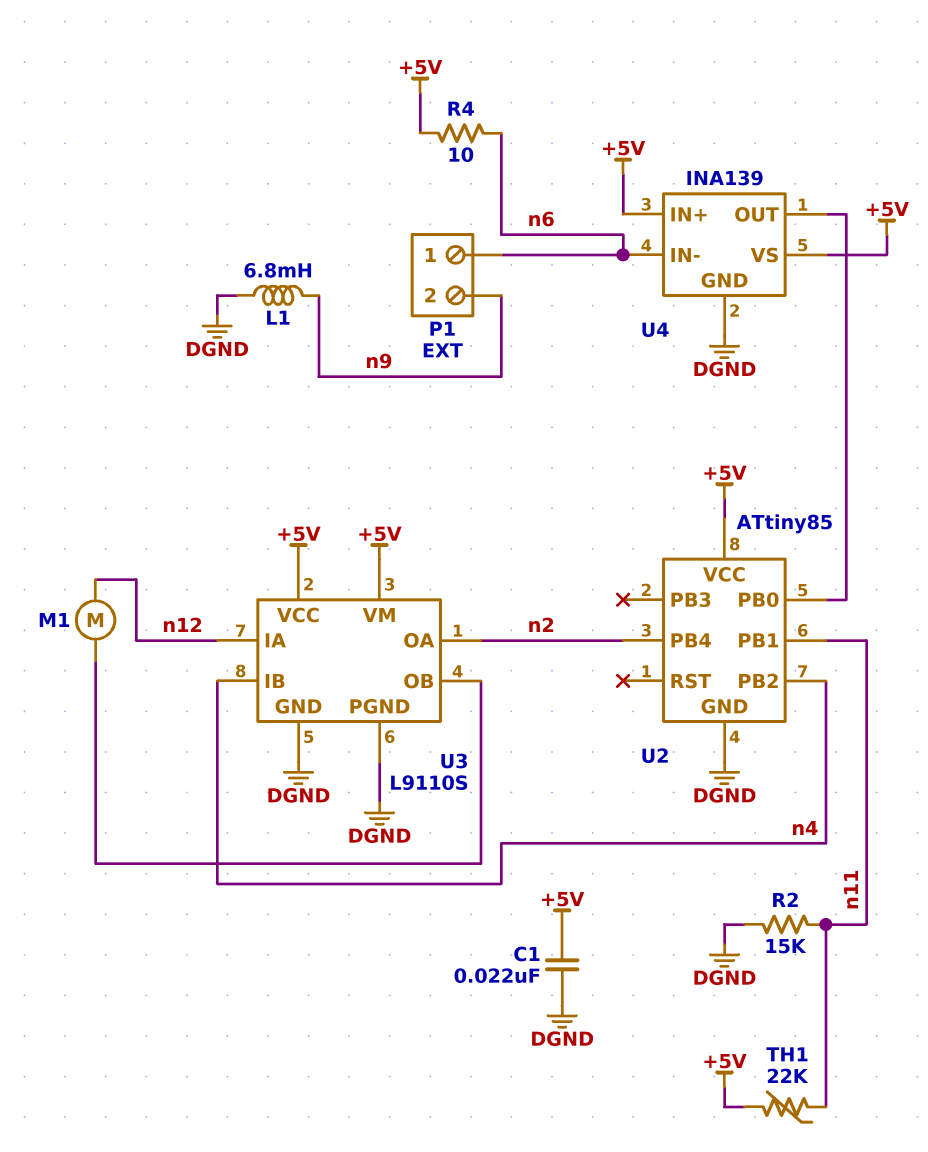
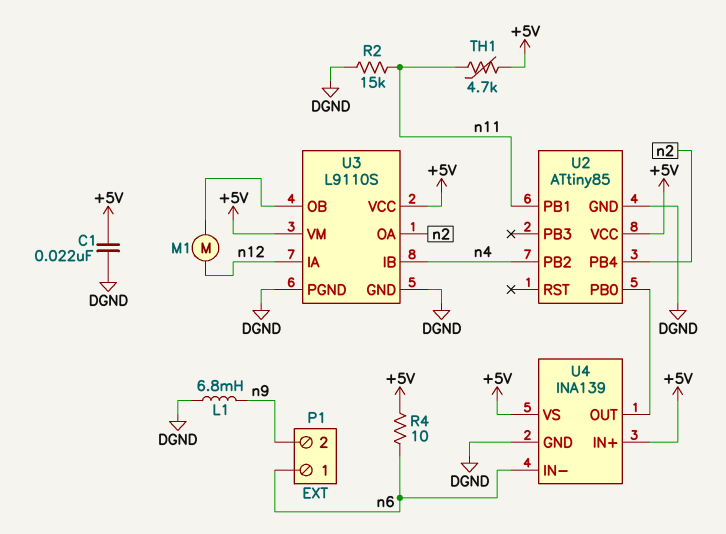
TH1: 22k (+5V, n11) -> 4.7k (+5V, n11)

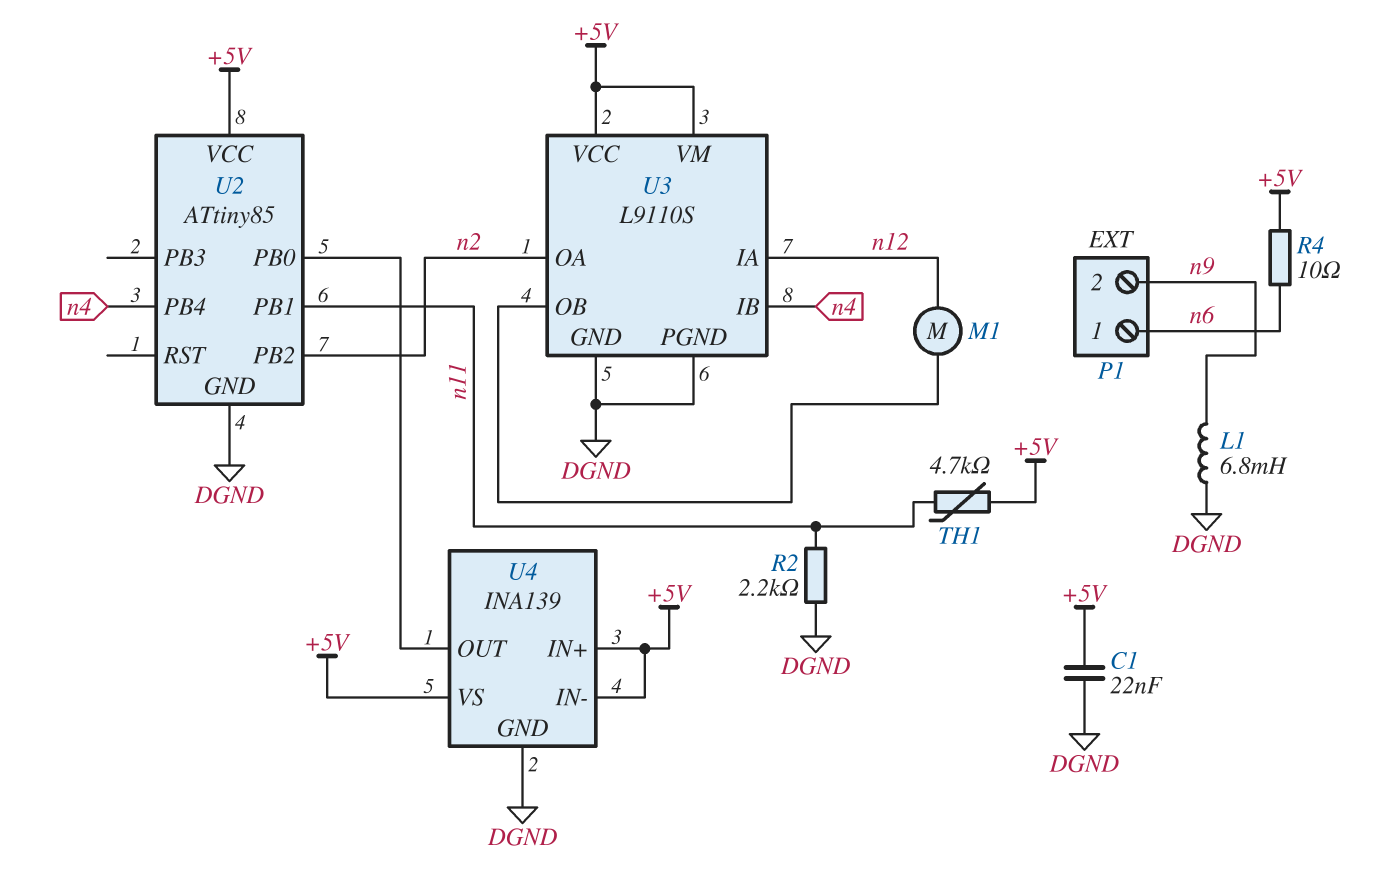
R2: 15k (DGND, n11) -> 2.2k (DGND, n11)
U2 pin PB2: n4 -> n2
U2 pin PB4: n2 -> n4
U4 pin IN-: n6 -> +5V

